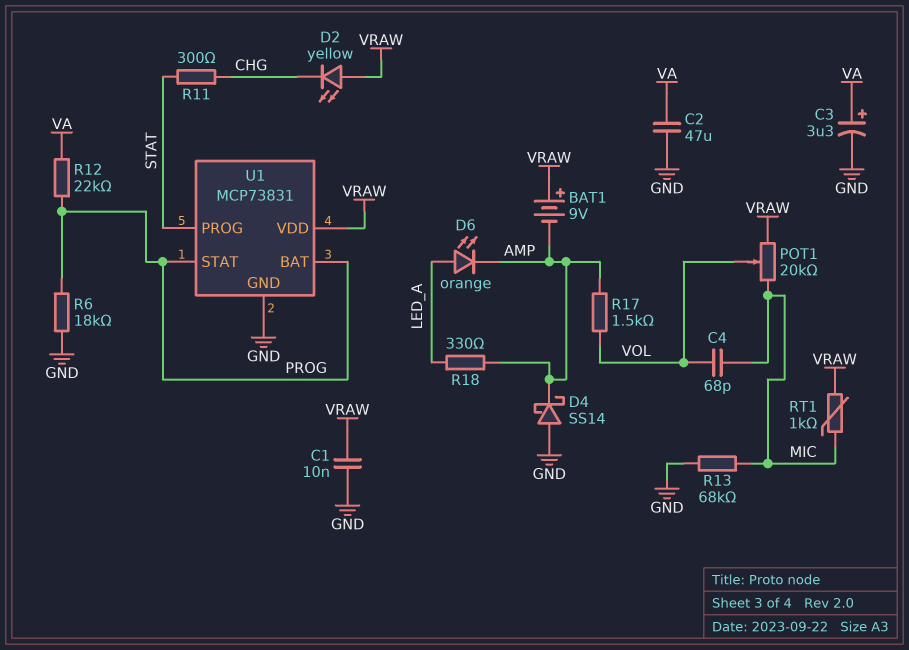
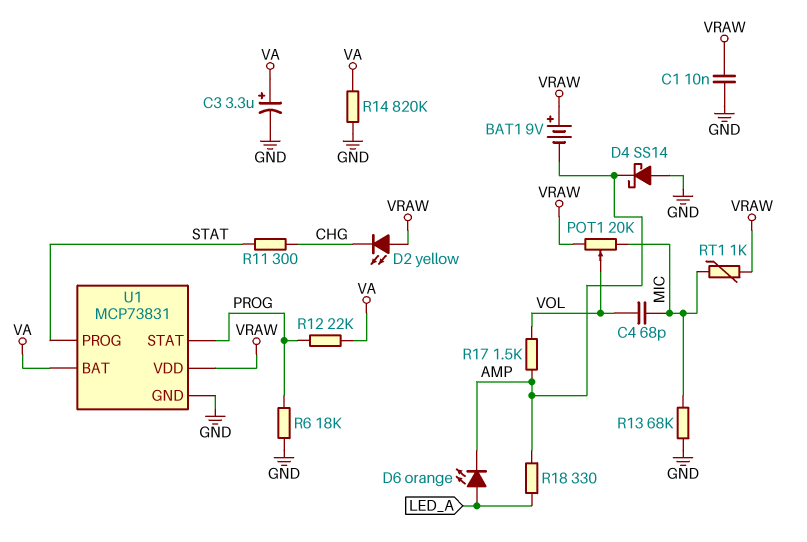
C2: 47uF (GND, VA) -> none
R14: none -> 820k (GND, VA)
U1 pin BAT: PROG -> VA

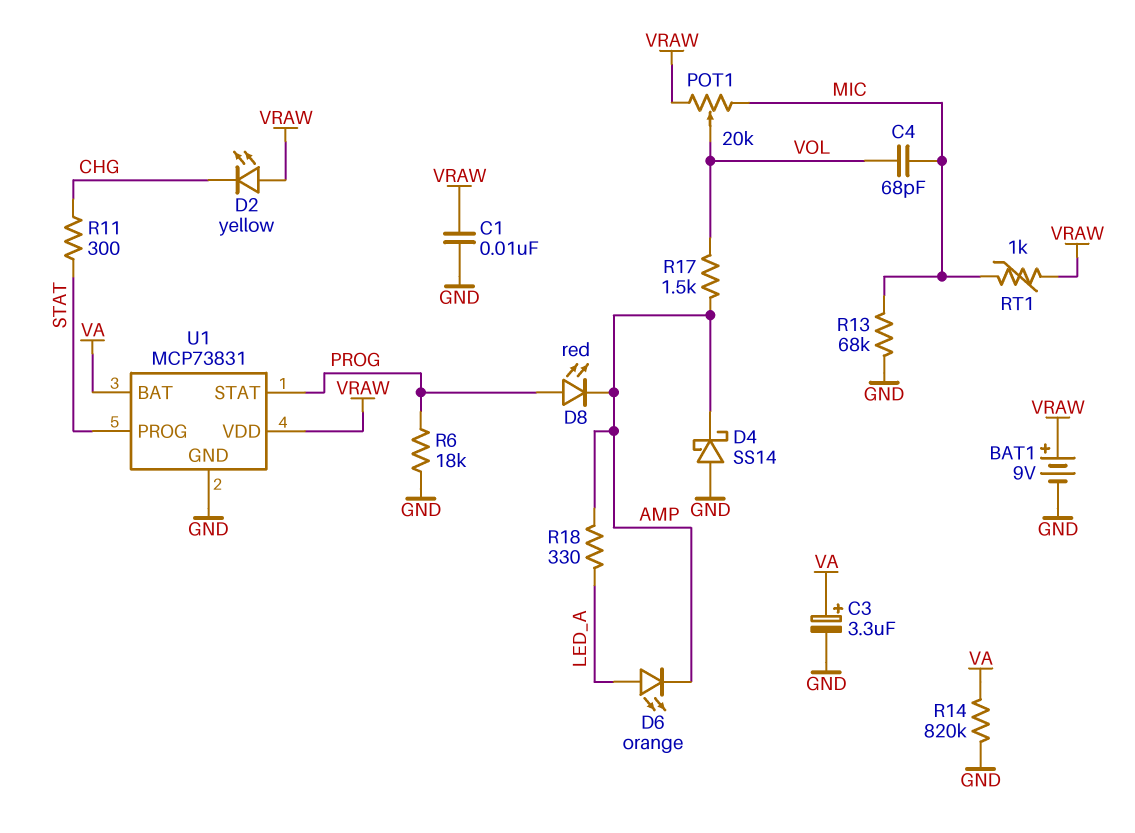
BAT1: 9V (plus VRAW, minus AMP) -> 9V (plus VRAW, minus GND)
D8: none -> LED red (A PROG, K AMP)
R12: 22k (PROG, VA) -> none

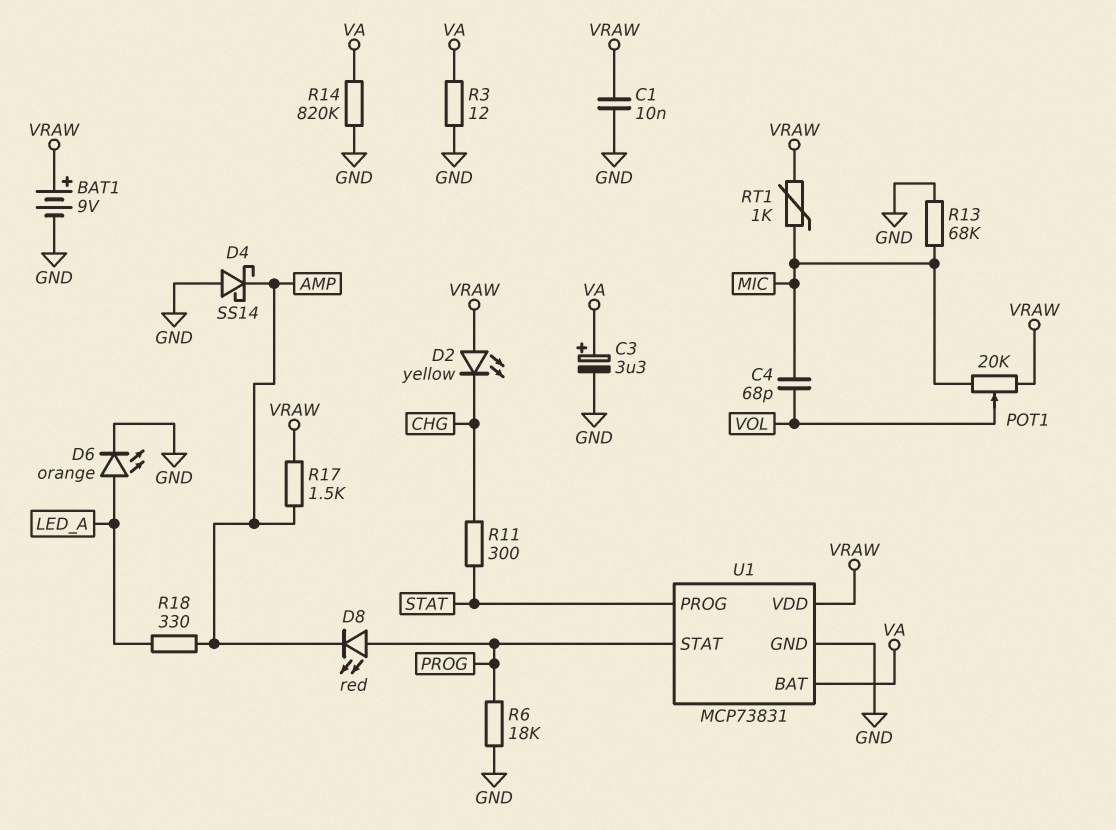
D6: LED orange (A LED_A, K AMP) -> LED orange (A LED_A, K GND)
R3: none -> 12 (GND, VA)
R17: 1.5k (AMP, VOL) -> 1.5k (AMP, VRAW)

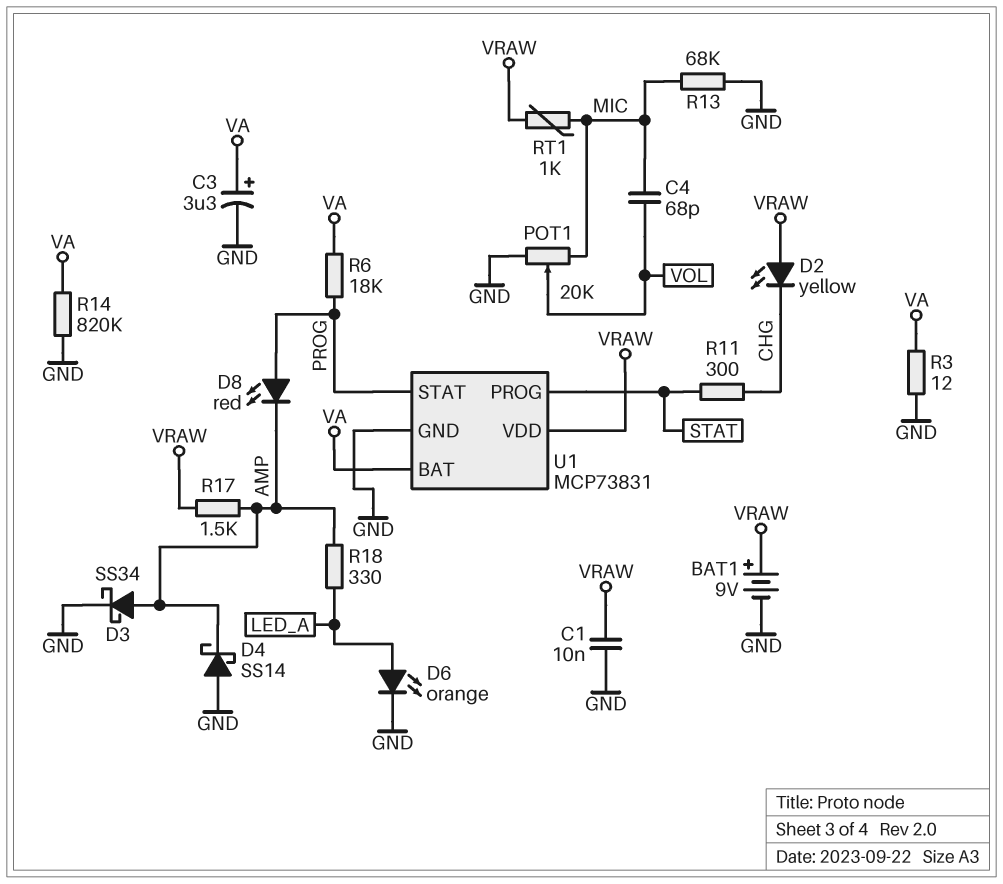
D3: none -> schottky SS34 (A AMP, K GND)
POT1: 20k (MIC, VRAW, wiper VOL) -> 20k (GND, MIC, wiper VOL)
R6: 18k (GND, PROG) -> 18k (PROG, VA)

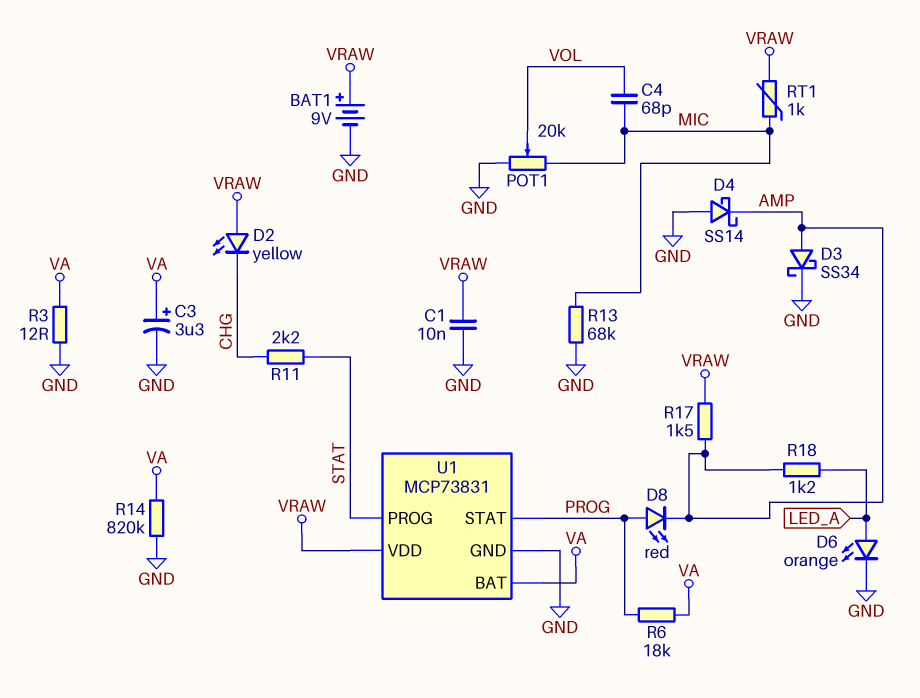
R11: 300 (CHG, STAT) -> 2.2k (CHG, STAT)
R18: 330 (AMP, LED_A) -> 1.2k (AMP, LED_A)

